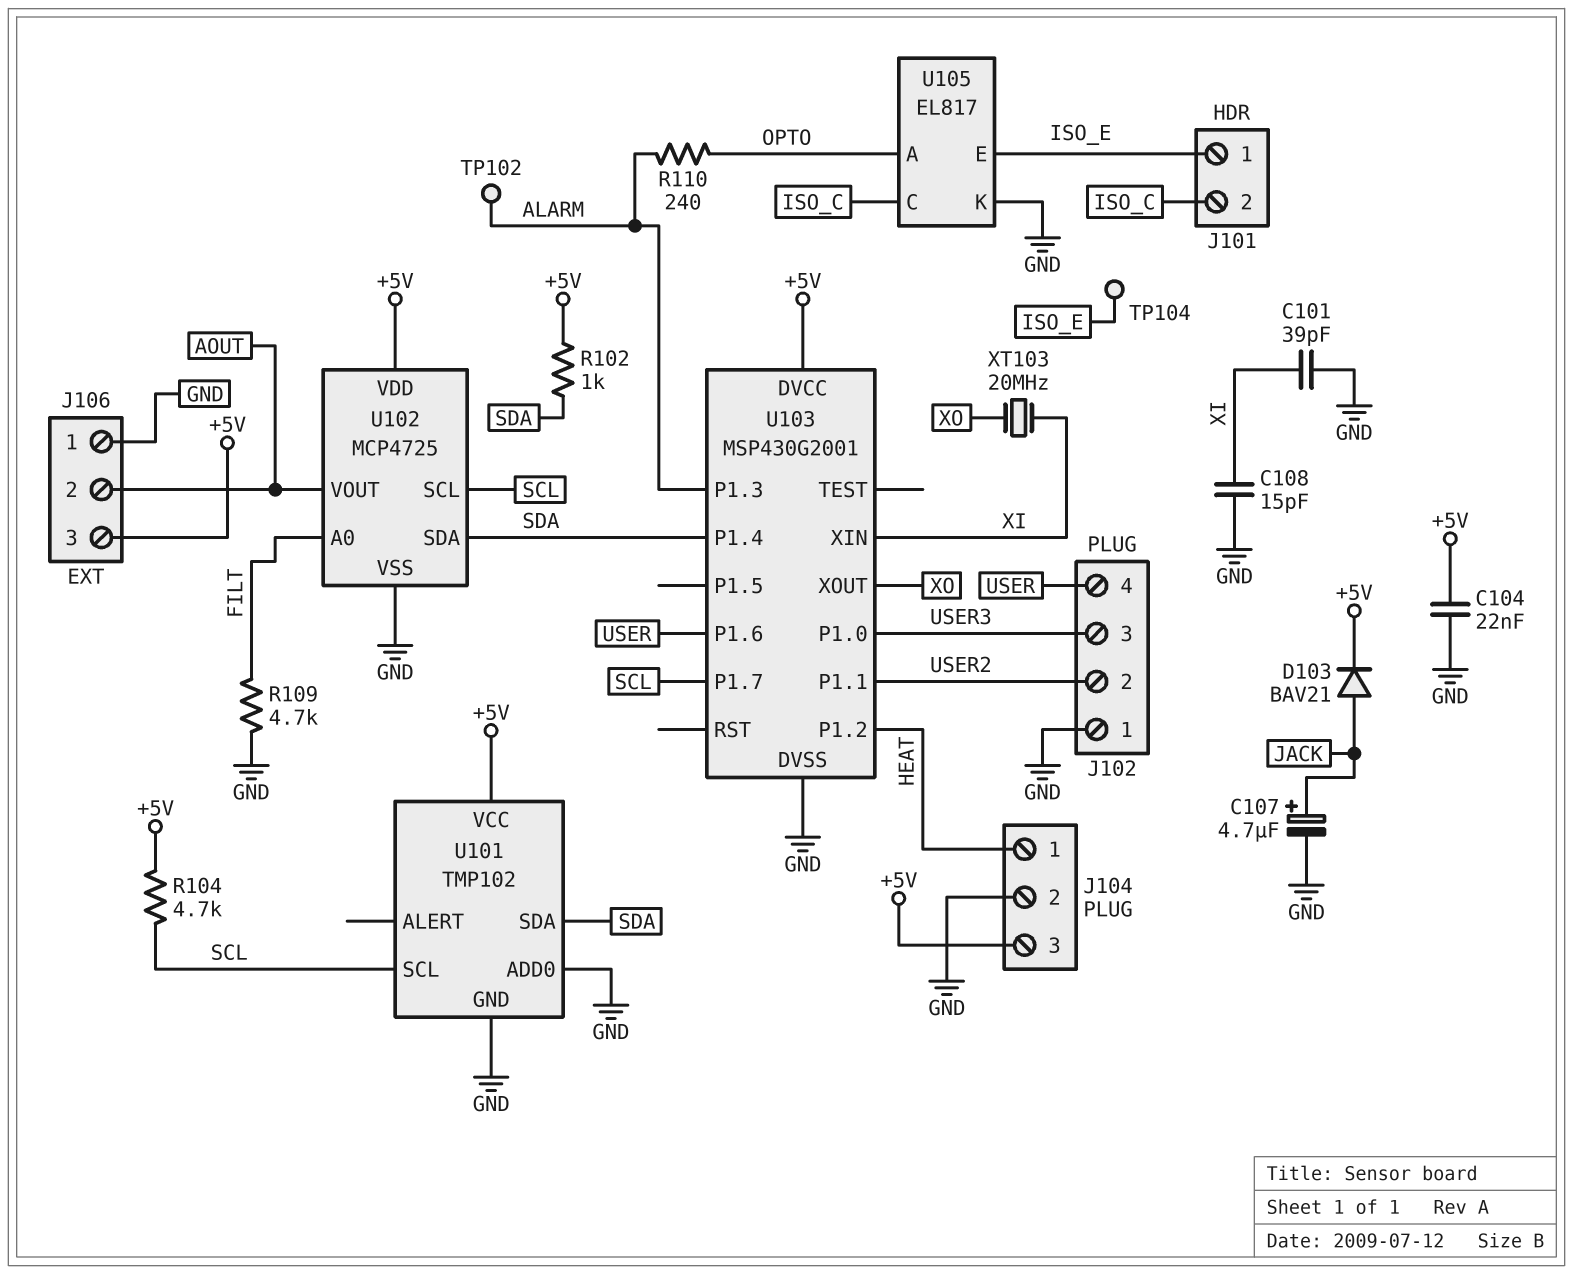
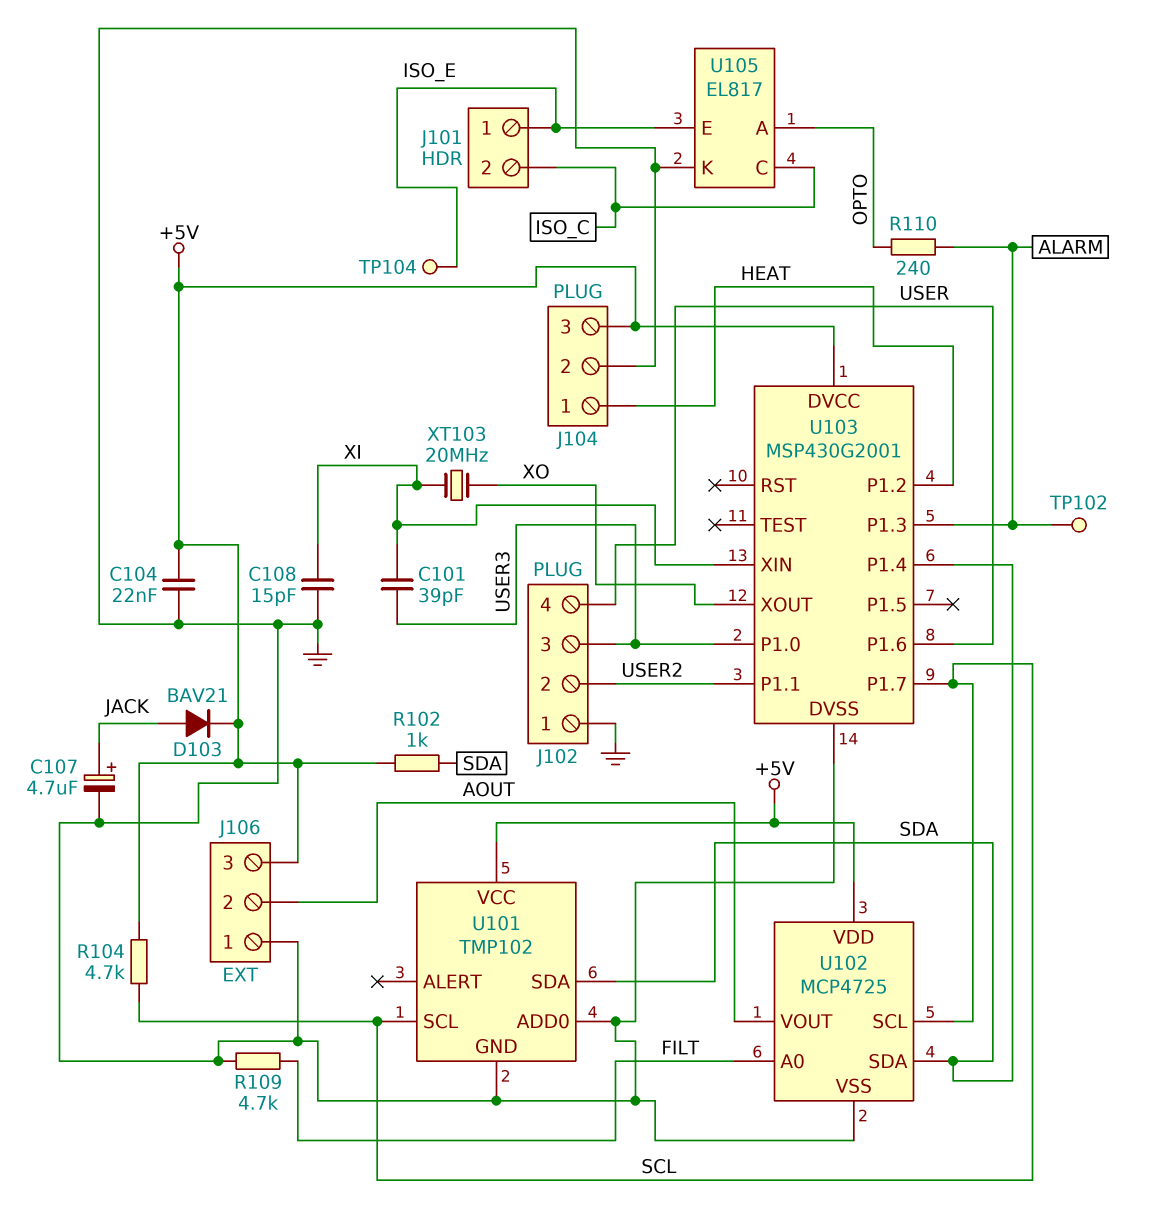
C101: 39pF (GND, XI) -> 39pF (USER3, XI)

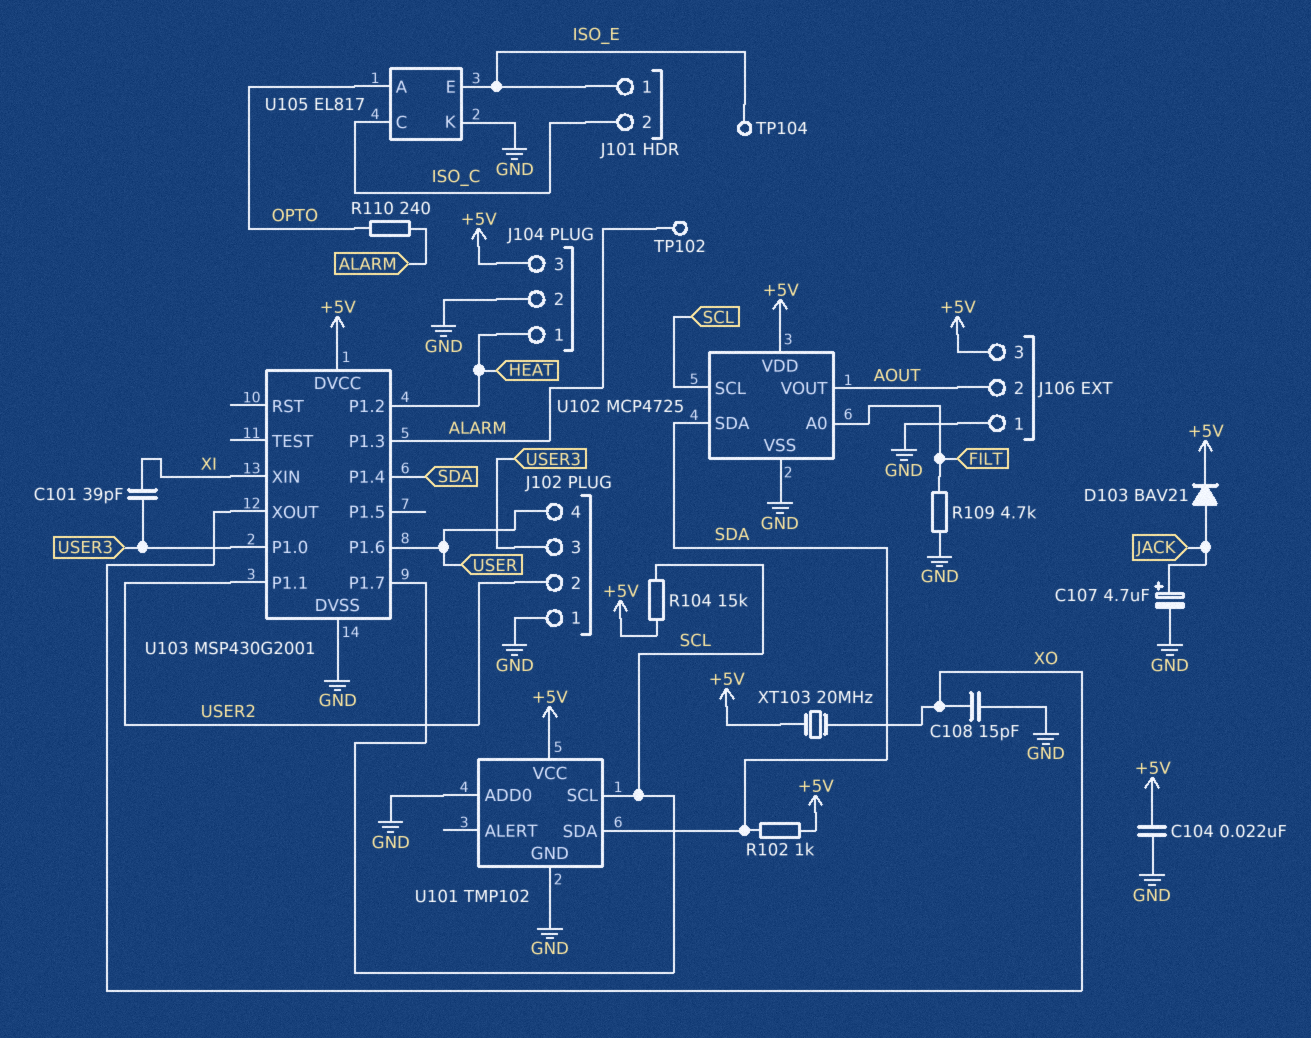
C108: 15pF (GND, XI) -> 15pF (GND, XO)
R104: 4.7k (+5V, SCL) -> 15k (+5V, SCL)
XT103: 20MHz (XI, XO) -> 20MHz (+5V, XO)

